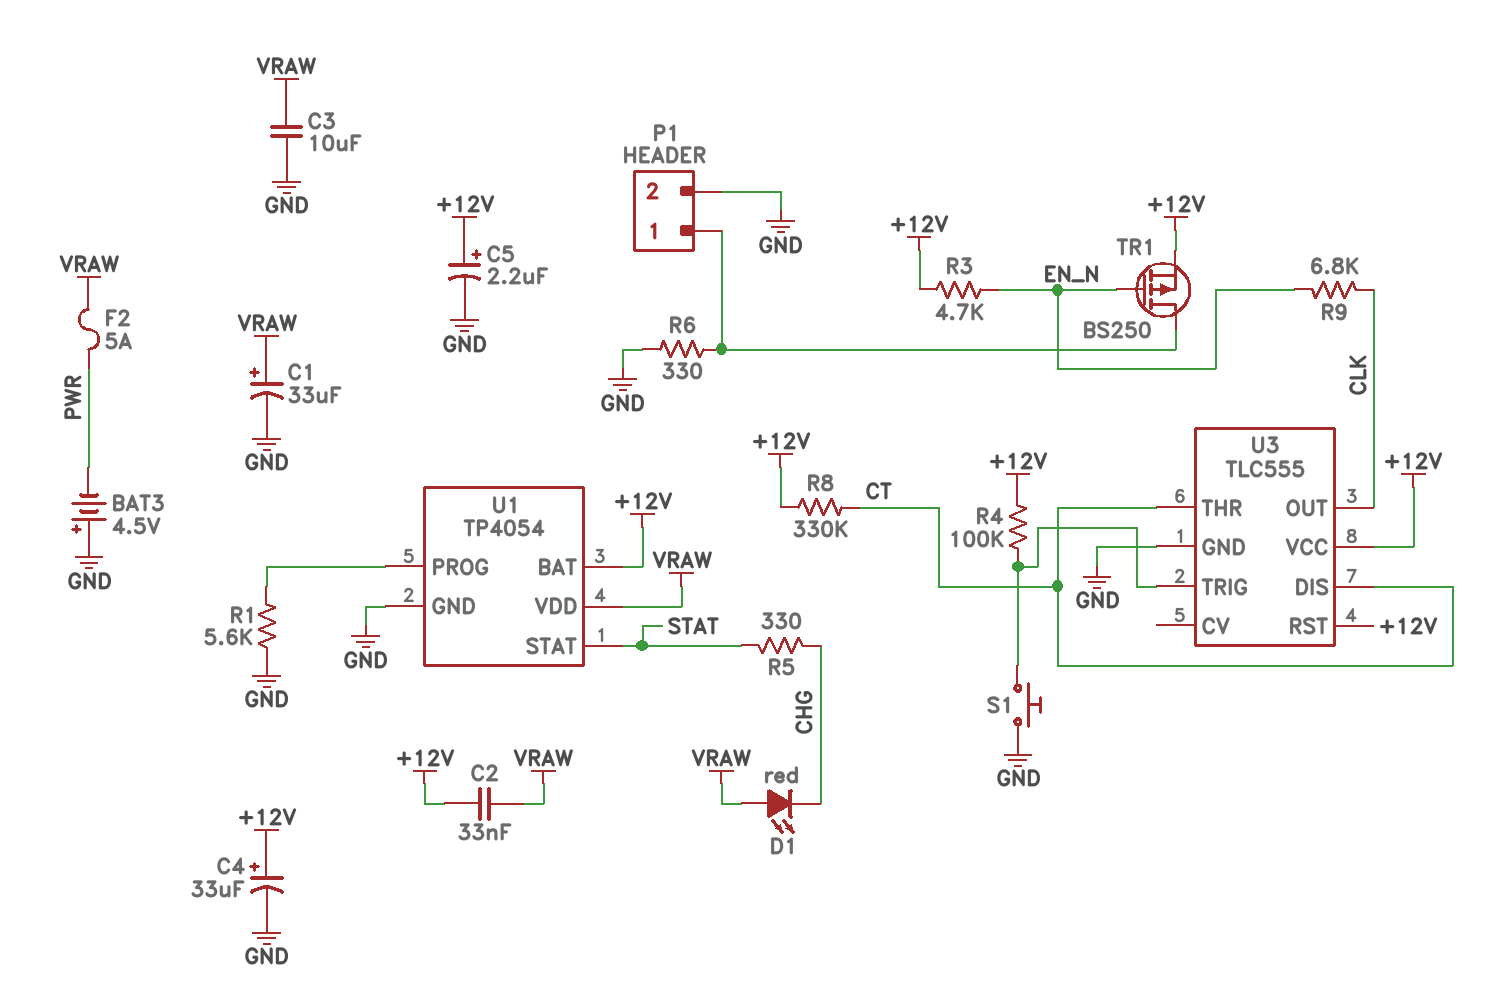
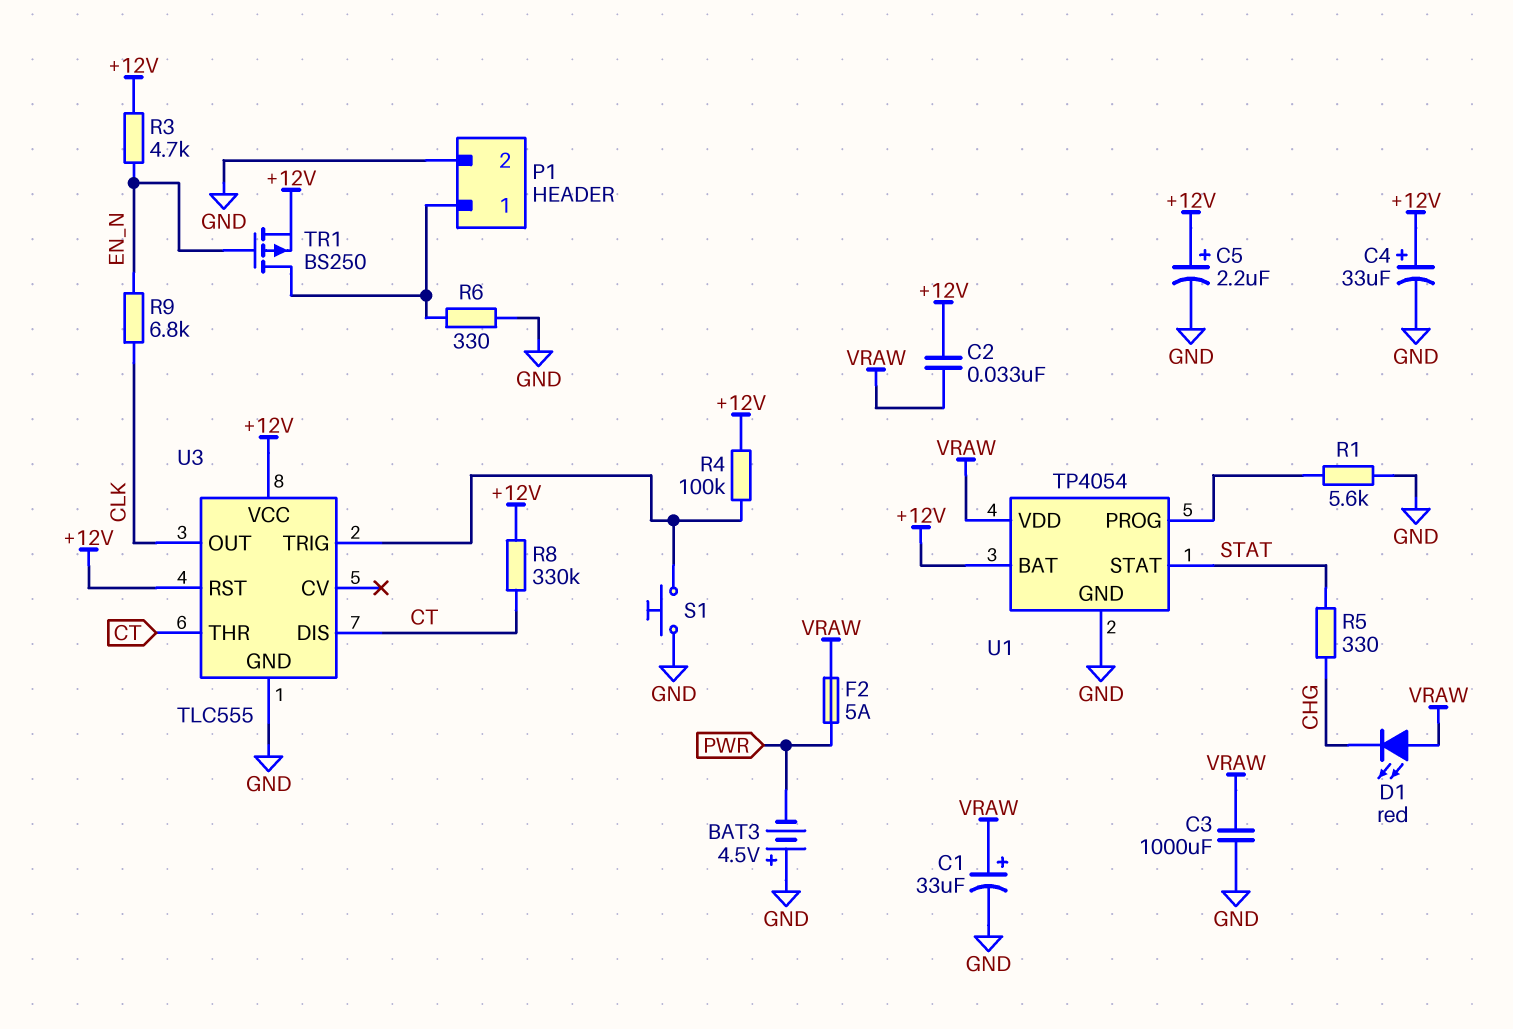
C3: 10uF (GND, VRAW) -> 1000uF (GND, VRAW)

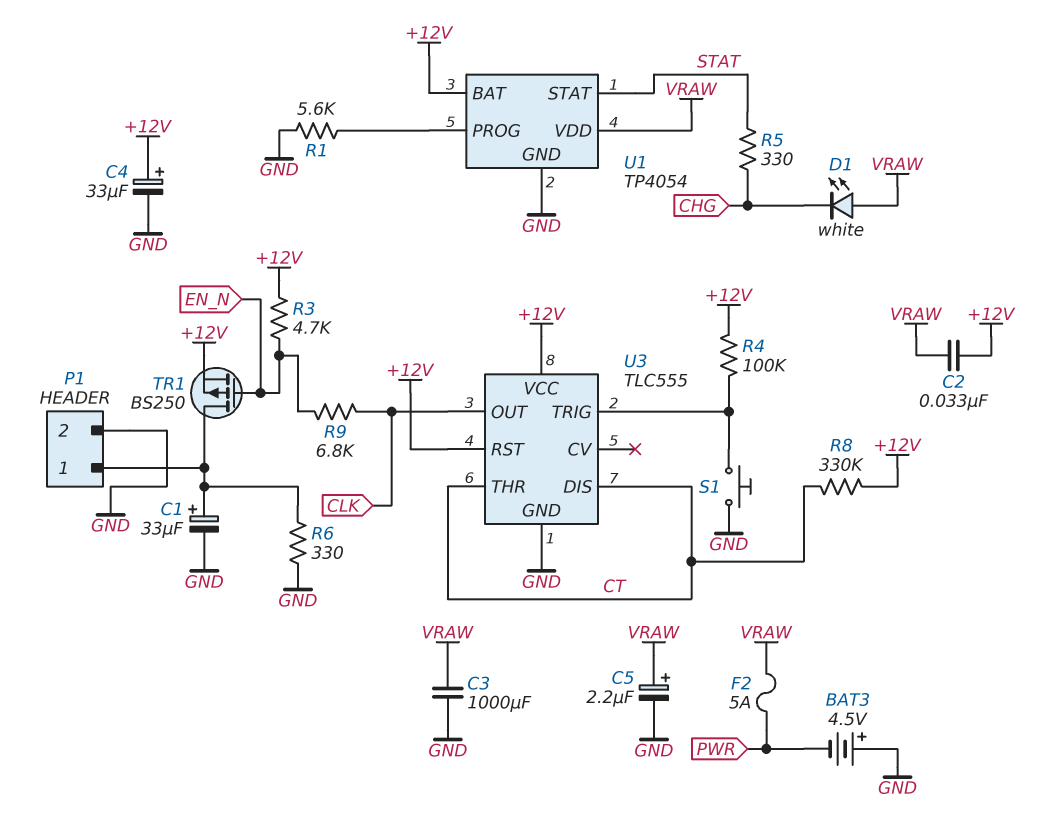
C1: 33uF (plus VRAW, minus GND) -> 33uF (plus P1/1, minus GND)
C5: 2.2uF (plus +12V, minus GND) -> 2.2uF (plus VRAW, minus GND)
D1: LED red (A VRAW, K CHG) -> LED white (A VRAW, K CHG)

